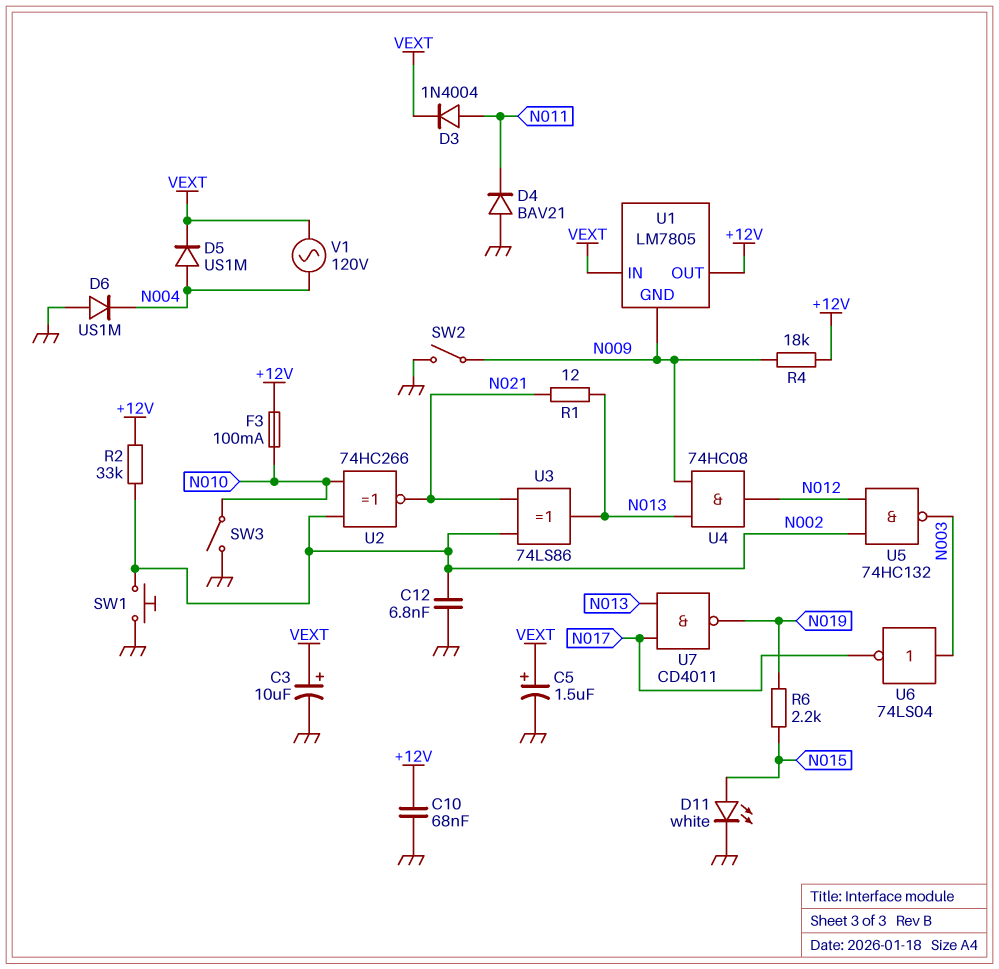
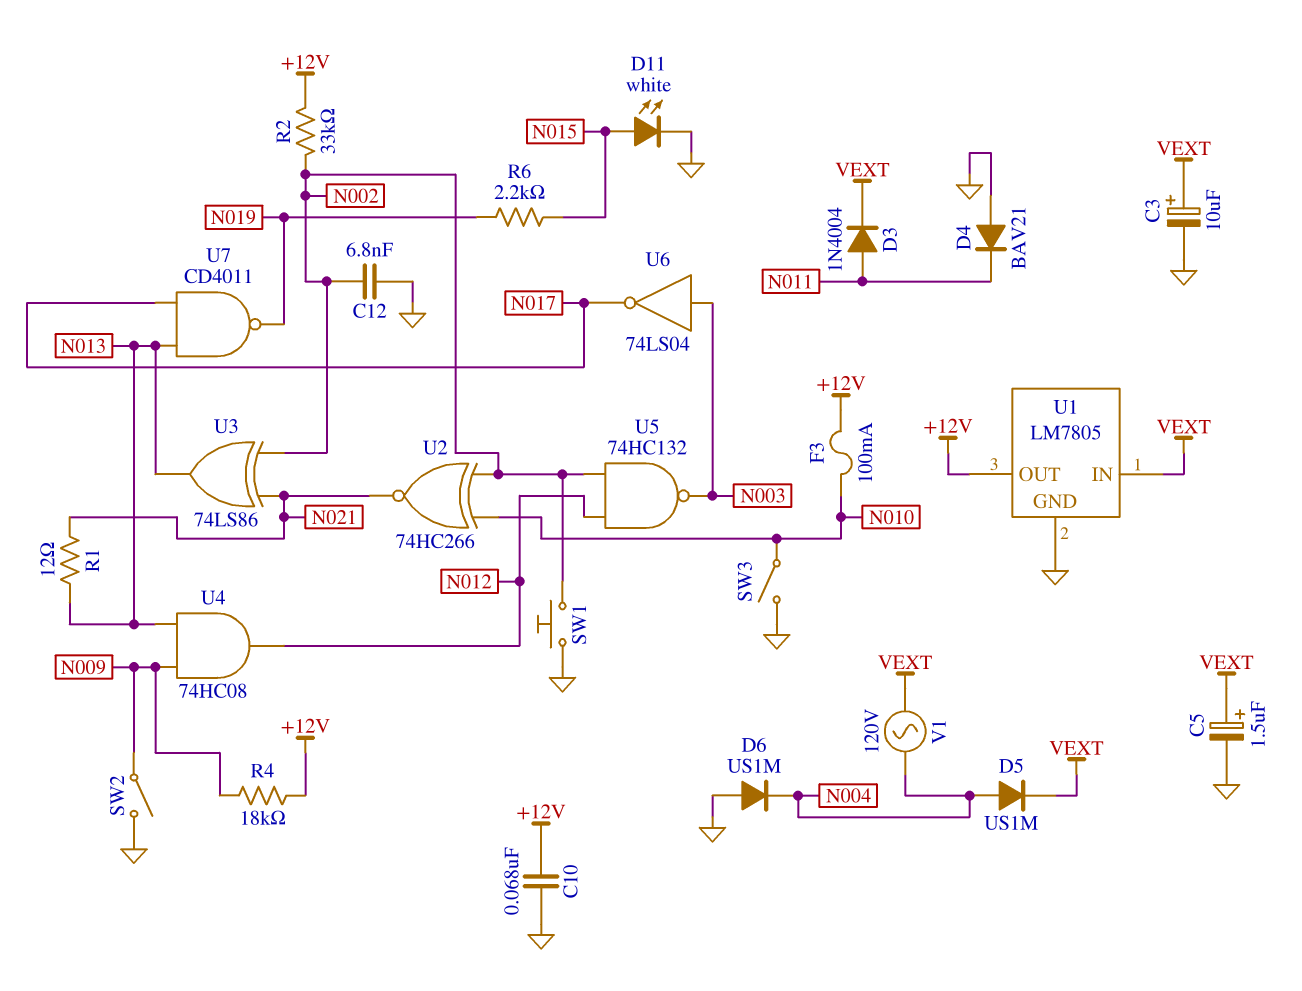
U1 pin GND: N009 -> GND

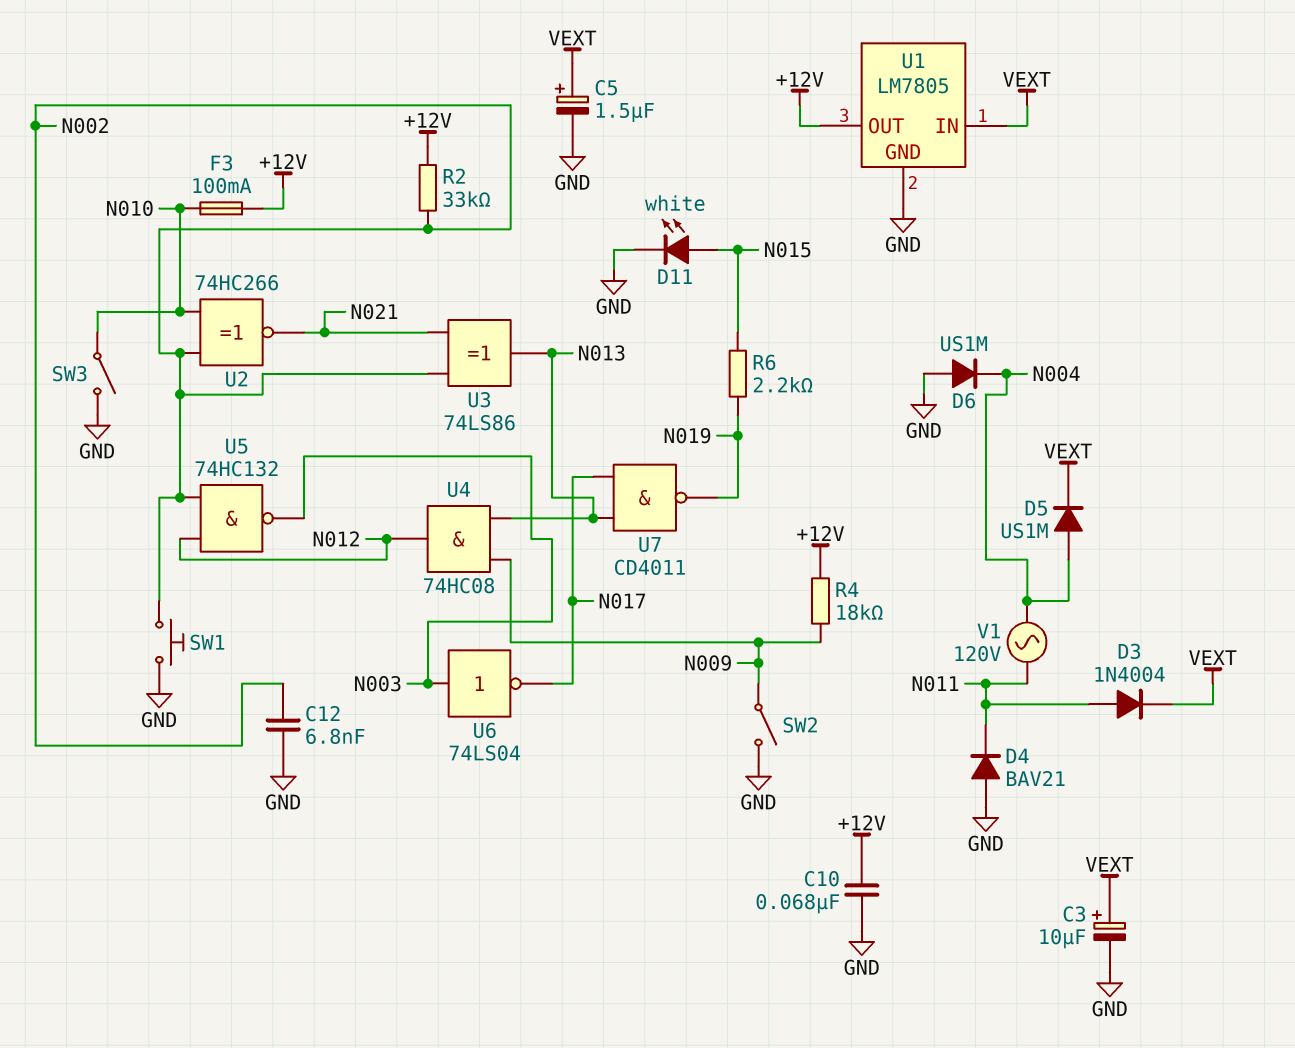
R1: 12 (N013, N021) -> none
V1: AC 120V (N004, VEXT) -> AC 120V (N004, N011)

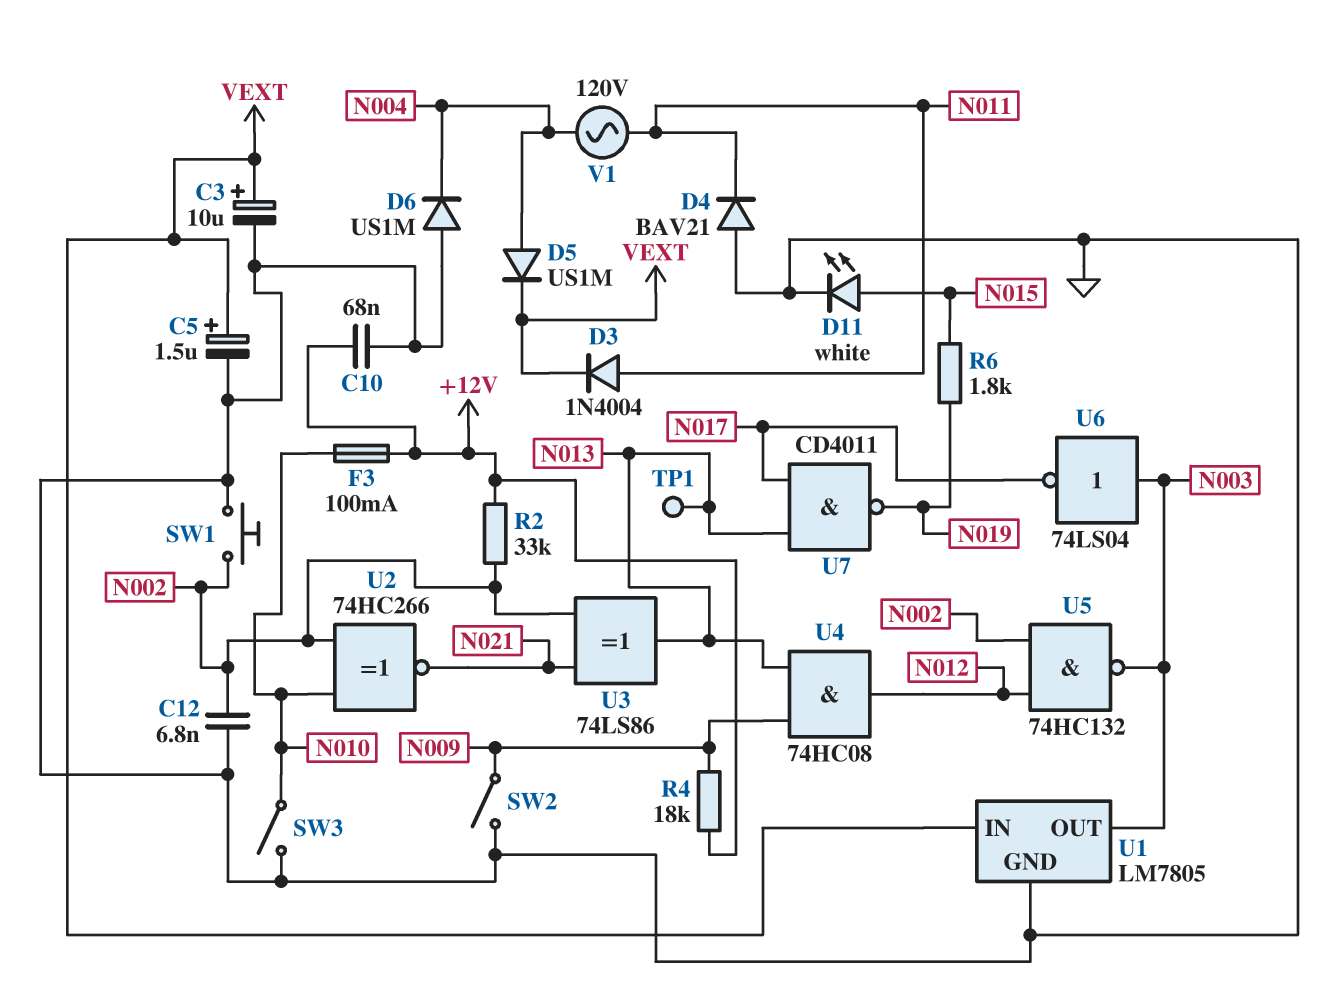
R6: 2.2k (N015, N019) -> 1.8k (N015, N019)
TP1: none -> test point (N013)
U1 pin OUT: +12V -> N003

